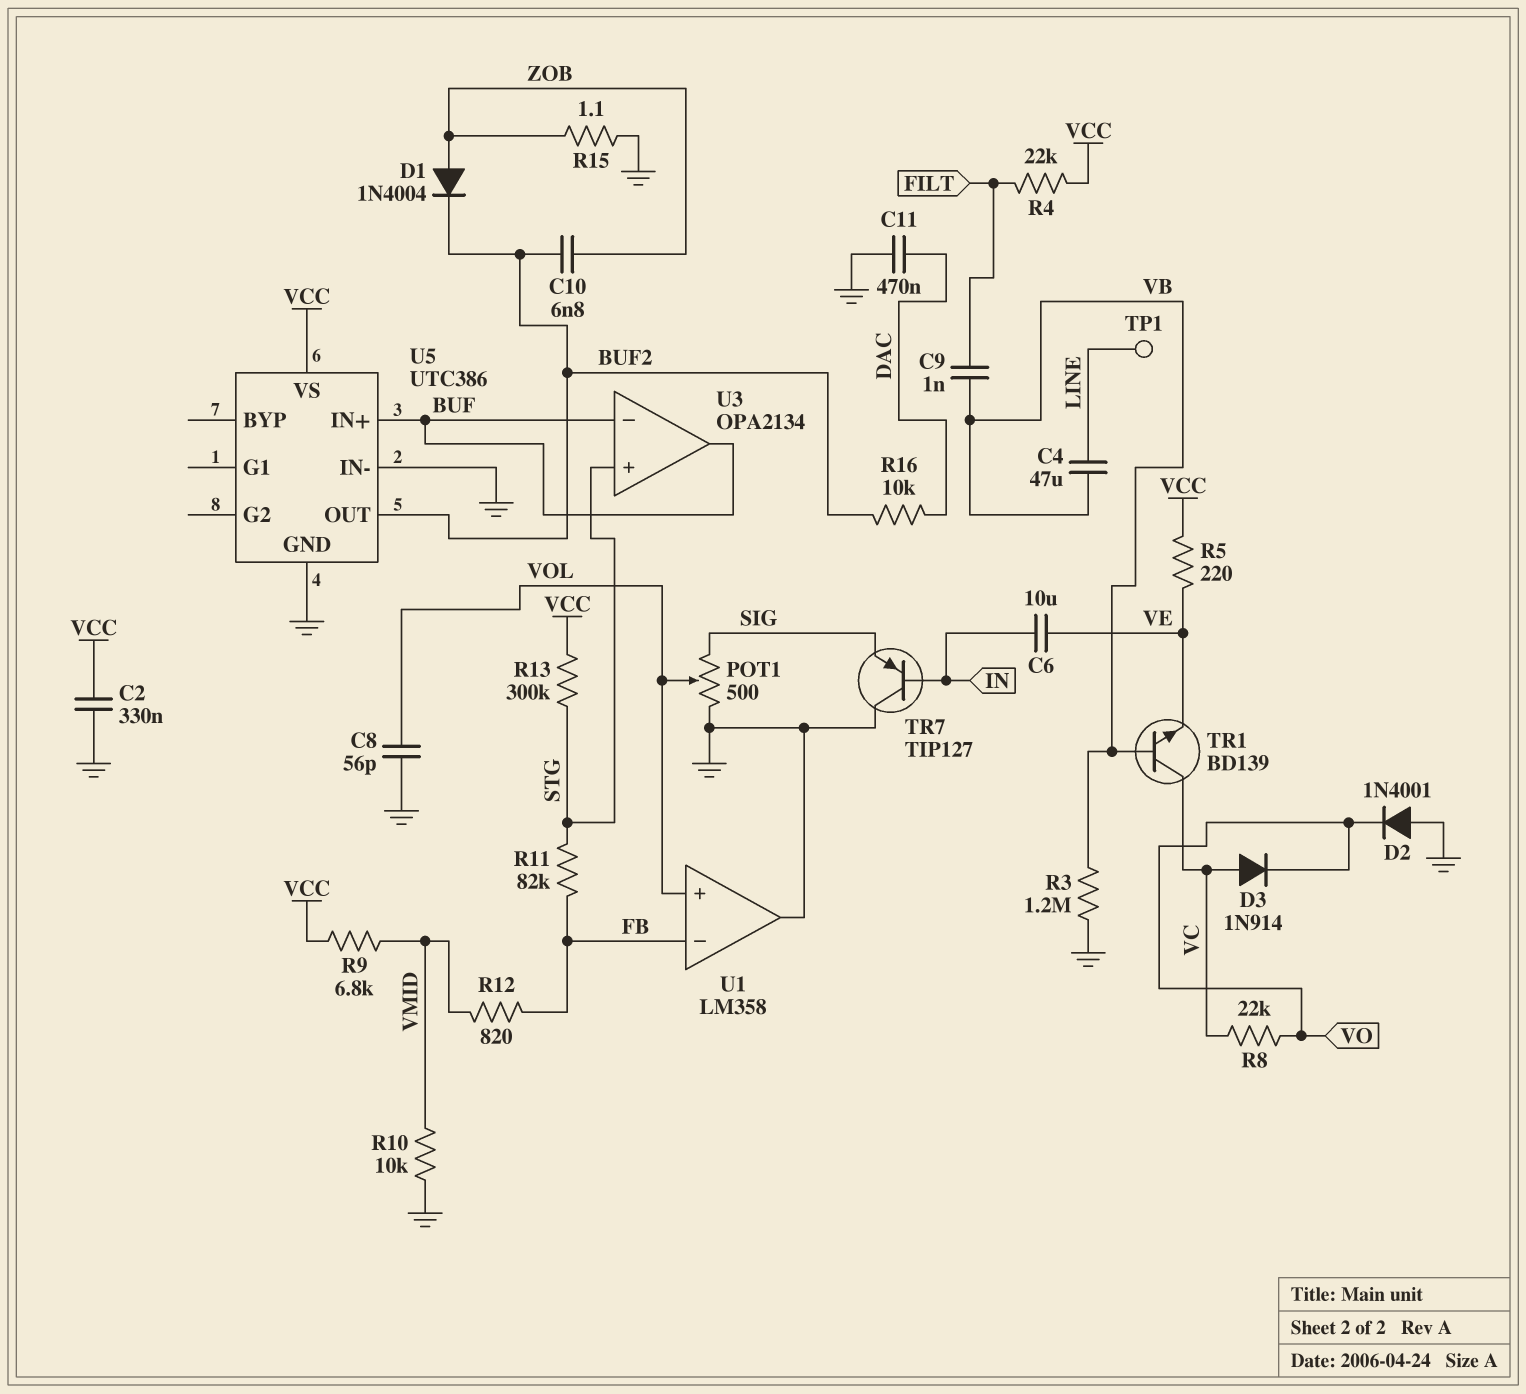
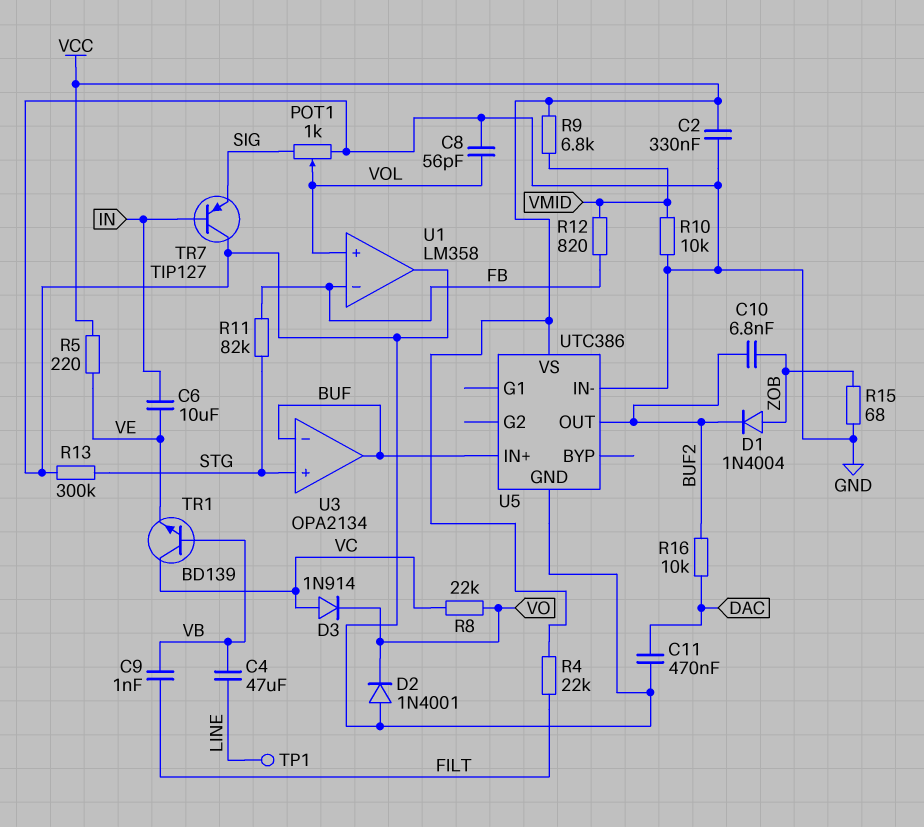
POT1: 500 (GND, SIG, wiper VOL) -> 1k (GND, SIG, wiper VOL)
R3: 1.2M (GND, VB) -> none
R13: 300k (STG, VCC) -> 300k (GND, STG)
R15: 1.1 (GND, ZOB) -> 68 (GND, ZOB)

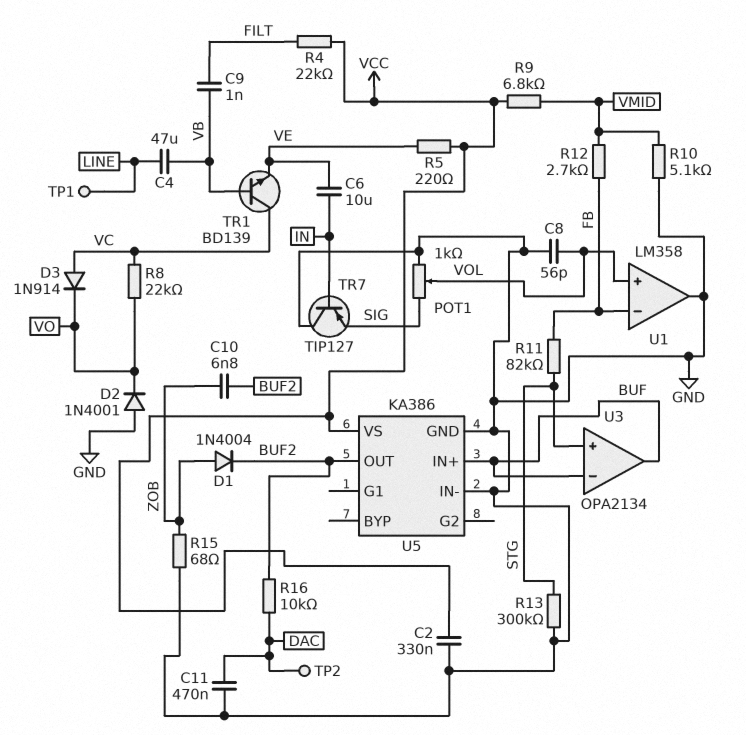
R10: 10k (GND, VMID) -> 5.1k (GND, VMID)
R12: 820 (FB, VMID) -> 2.7k (FB, VMID)
TP2: none -> test point (DAC)
U5: UTC386 -> KA386

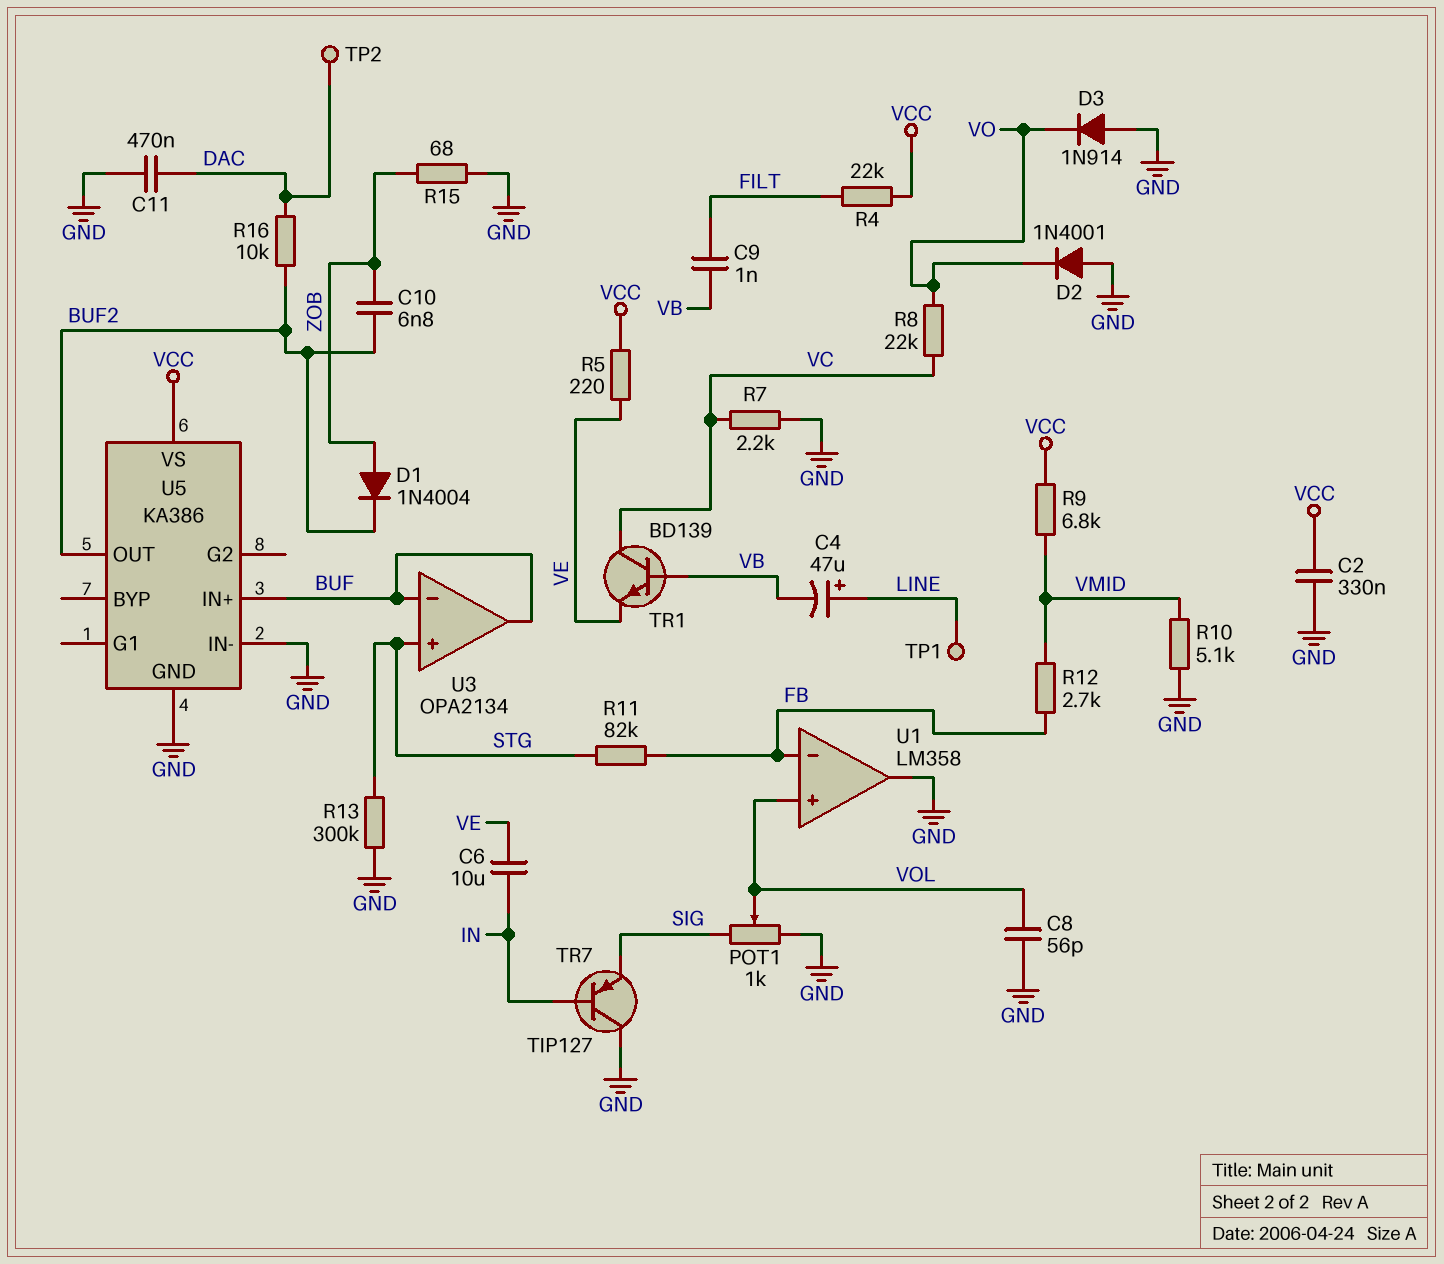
C4: 47uF (LINE, VB) -> 47uF (plus LINE, minus VB)
D3: diode 1N914 (A VC, K VO) -> diode 1N914 (A GND, K VO)
R7: none -> 2.2k (GND, VC)

